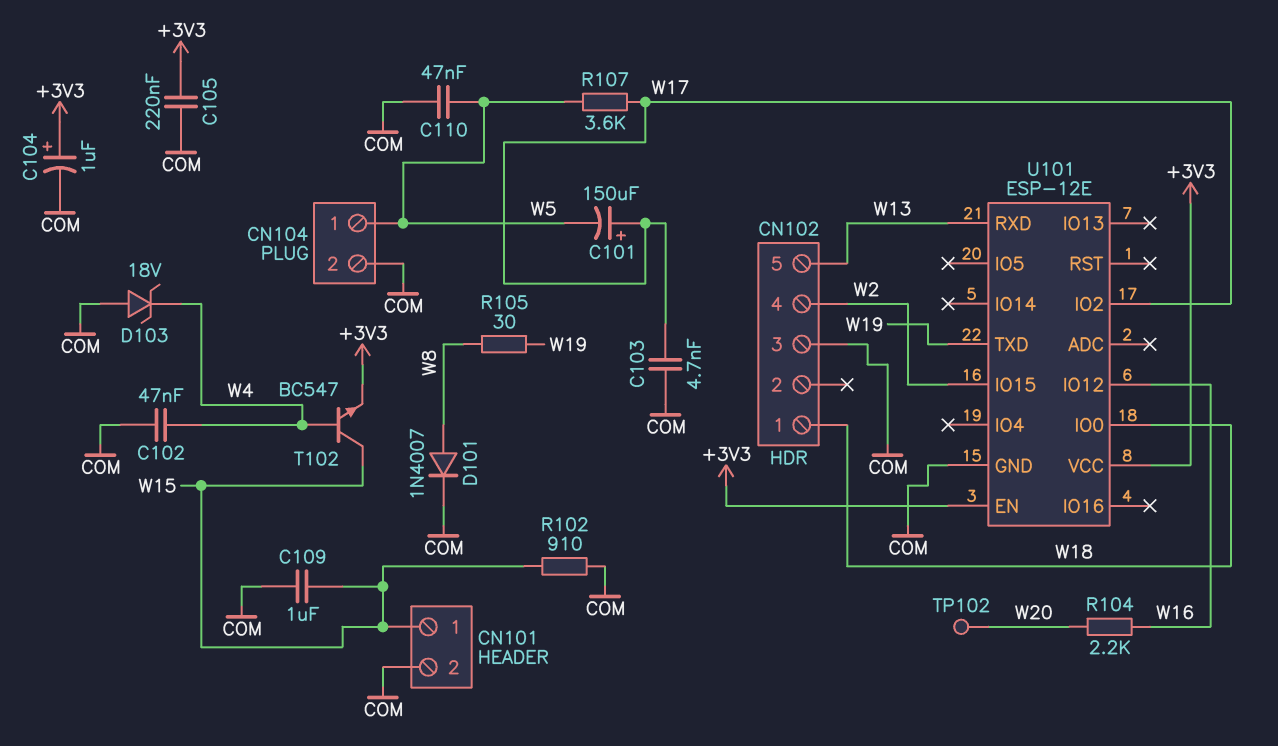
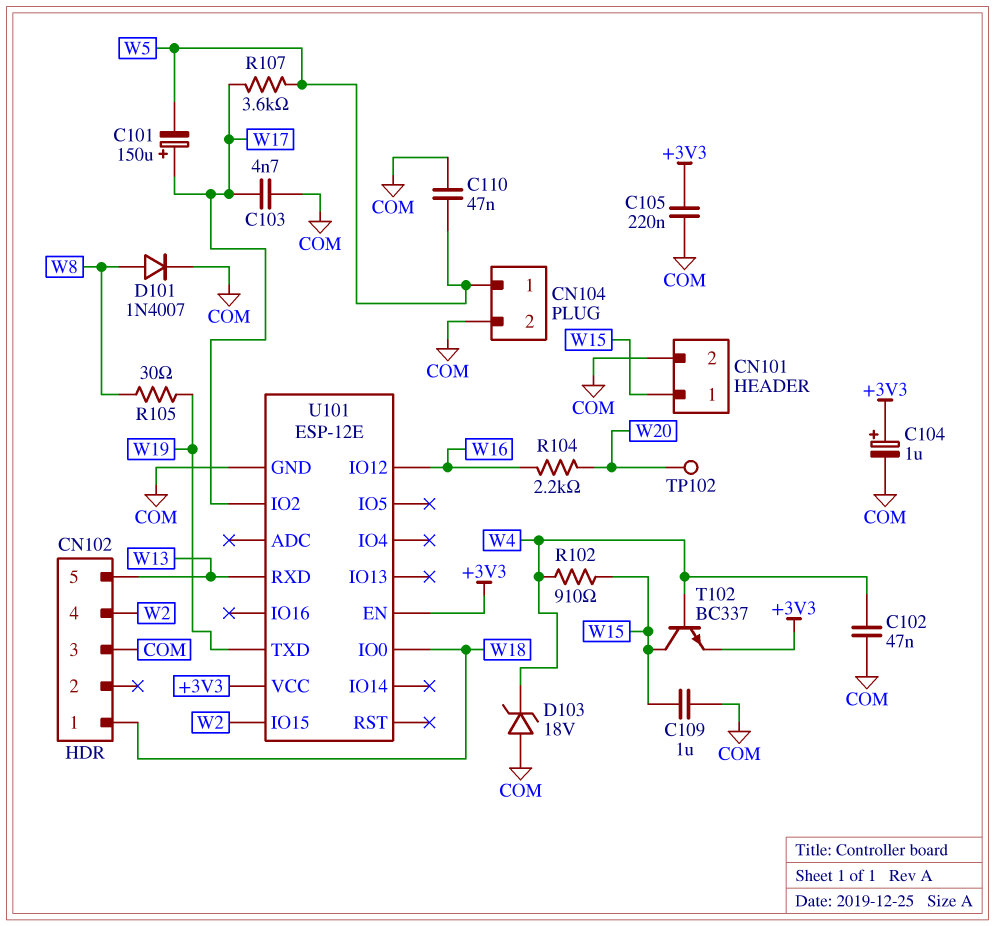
R102: 910 (COM, W15) -> 910 (W4, W15)
T102: NPN BC547 (B W4, C W15, E +3V3) -> NPN BC337 (B W4, C W15, E +3V3)

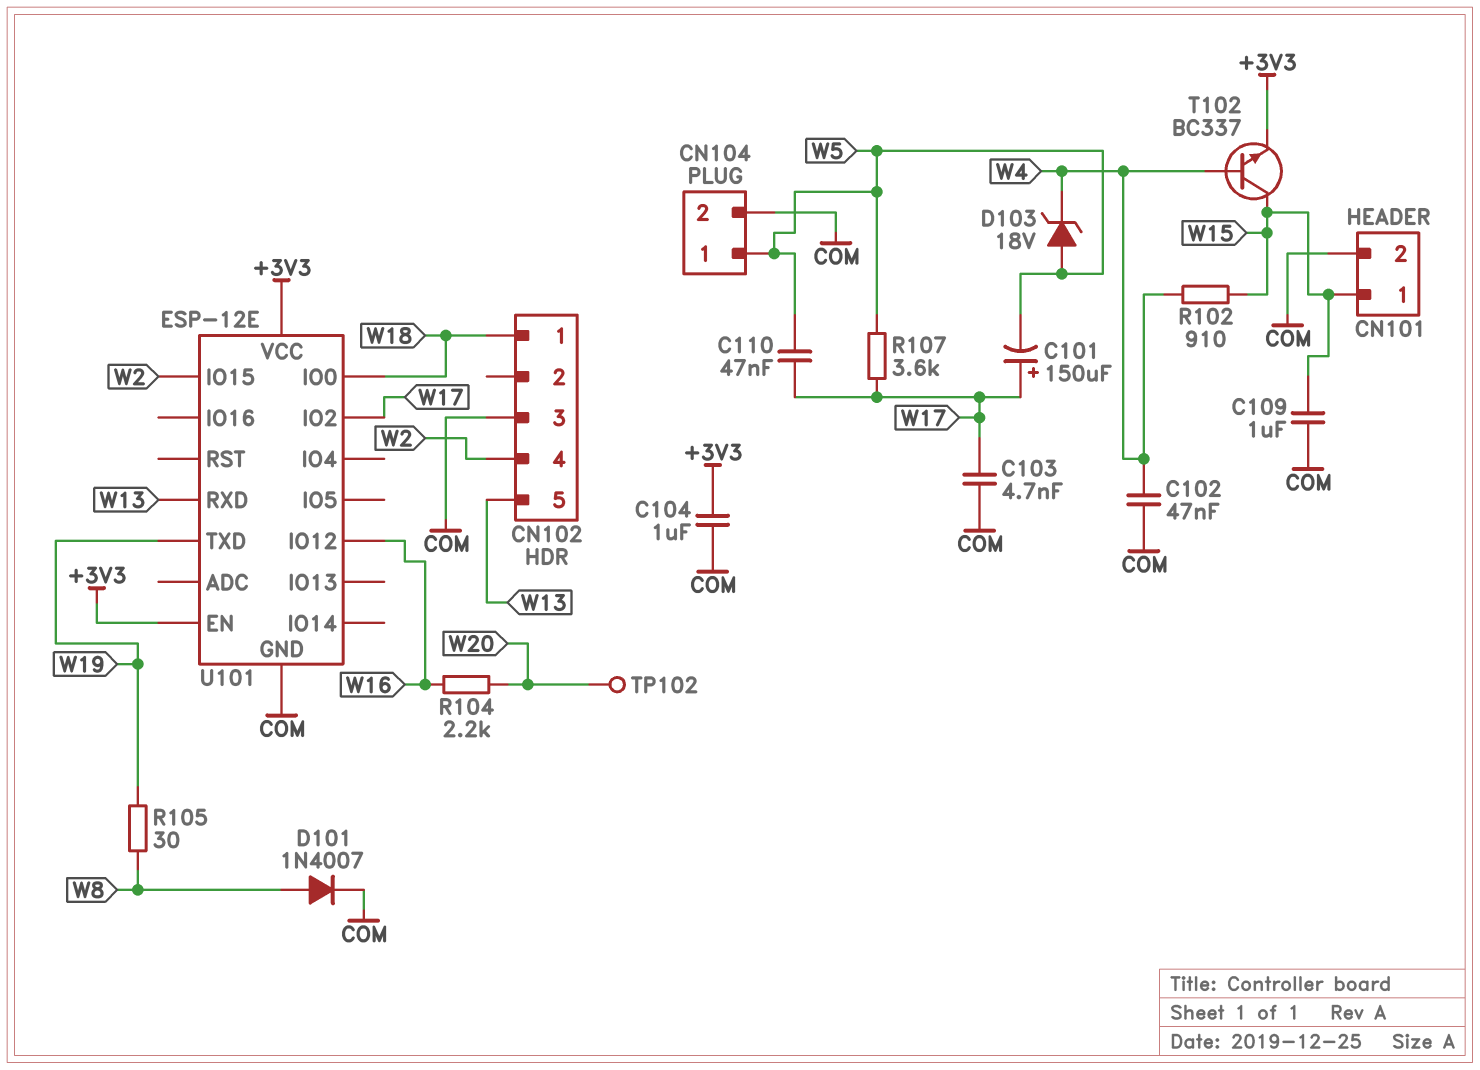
C104: 1uF (plus +3V3, minus COM) -> 1uF (+3V3, COM)
C105: 220nF (+3V3, COM) -> none
C110: 47nF (COM, W5) -> 47nF (W5, W17)
D103: zener 18V (A COM, K W4) -> zener 18V (A W5, K W4)

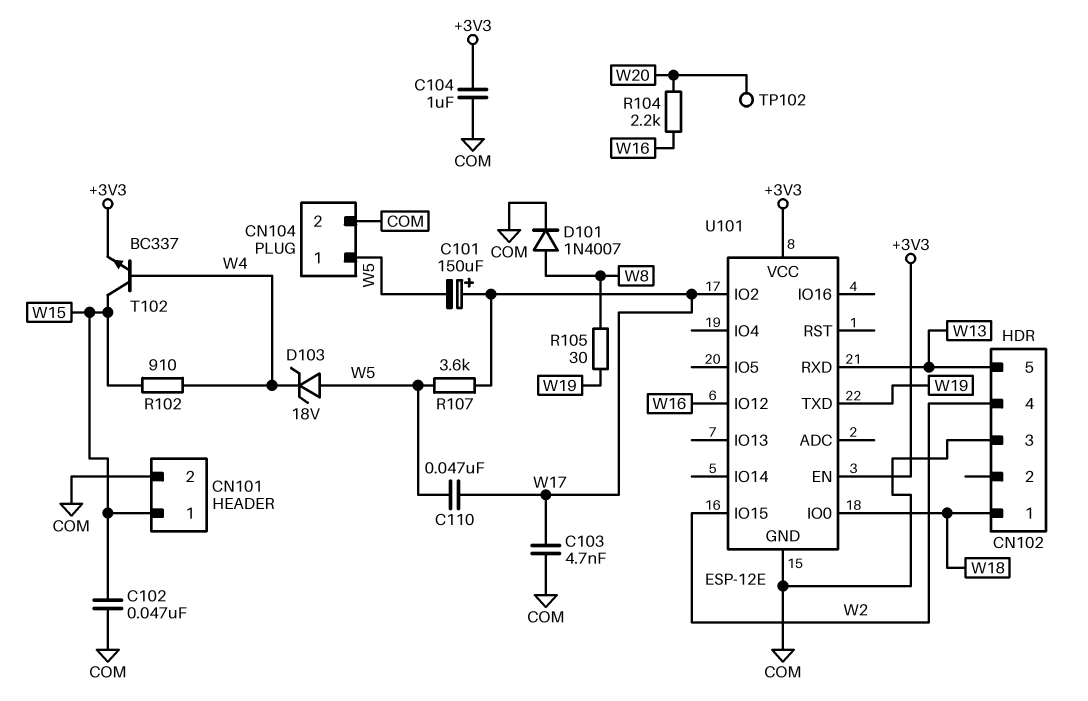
C102: 47nF (COM, W4) -> 47nF (COM, W15)
C109: 1uF (COM, W15) -> none

